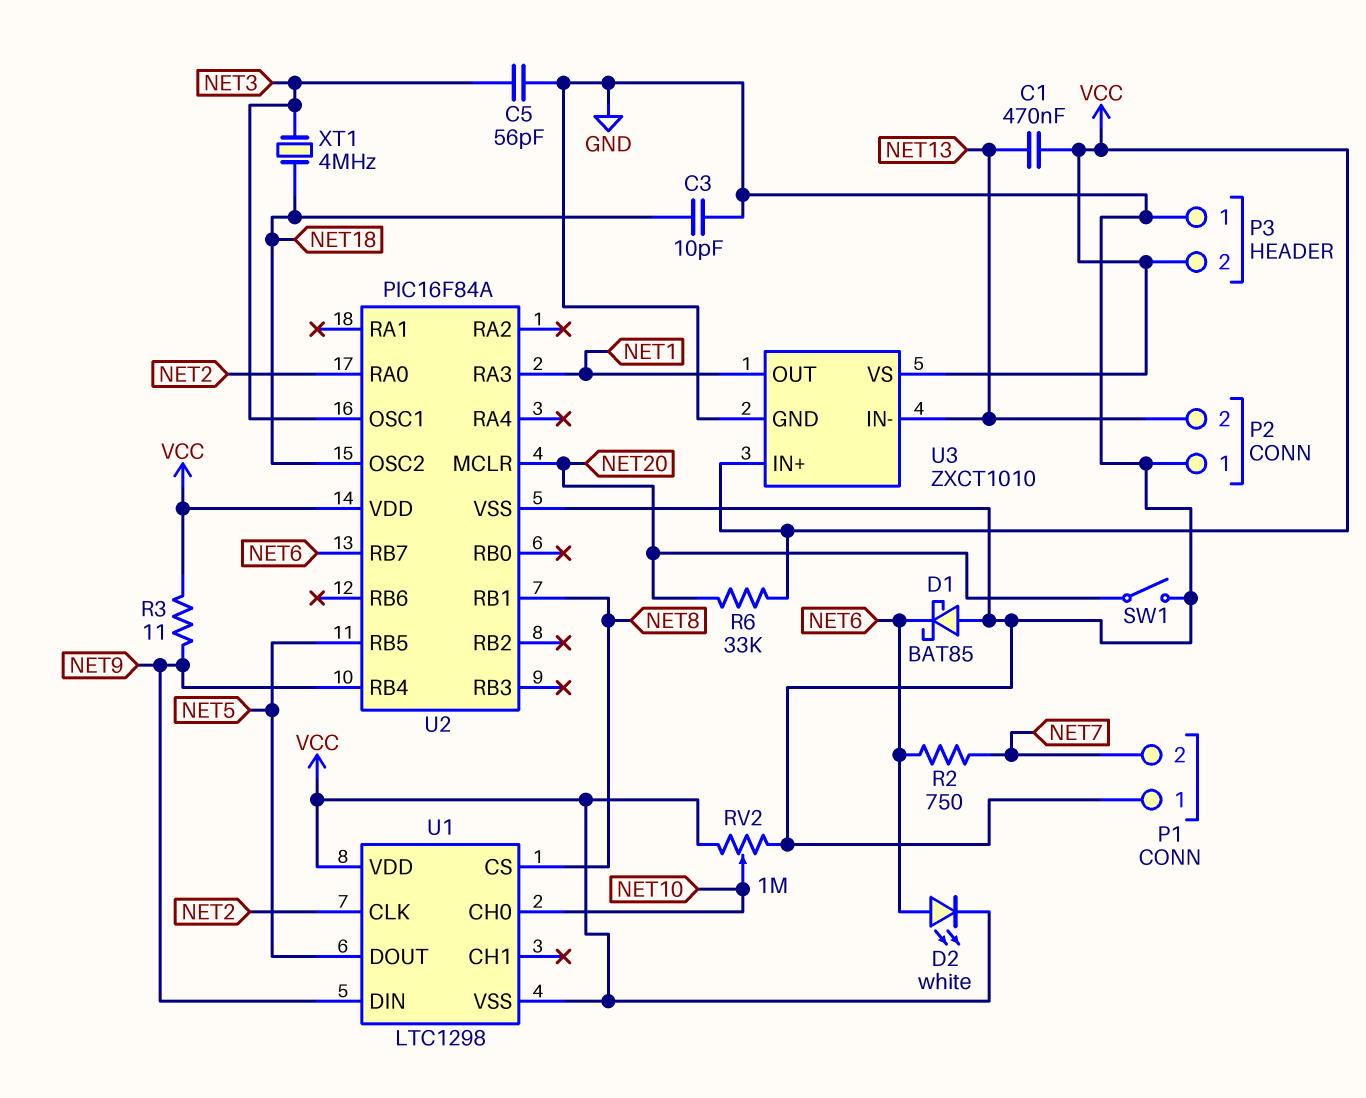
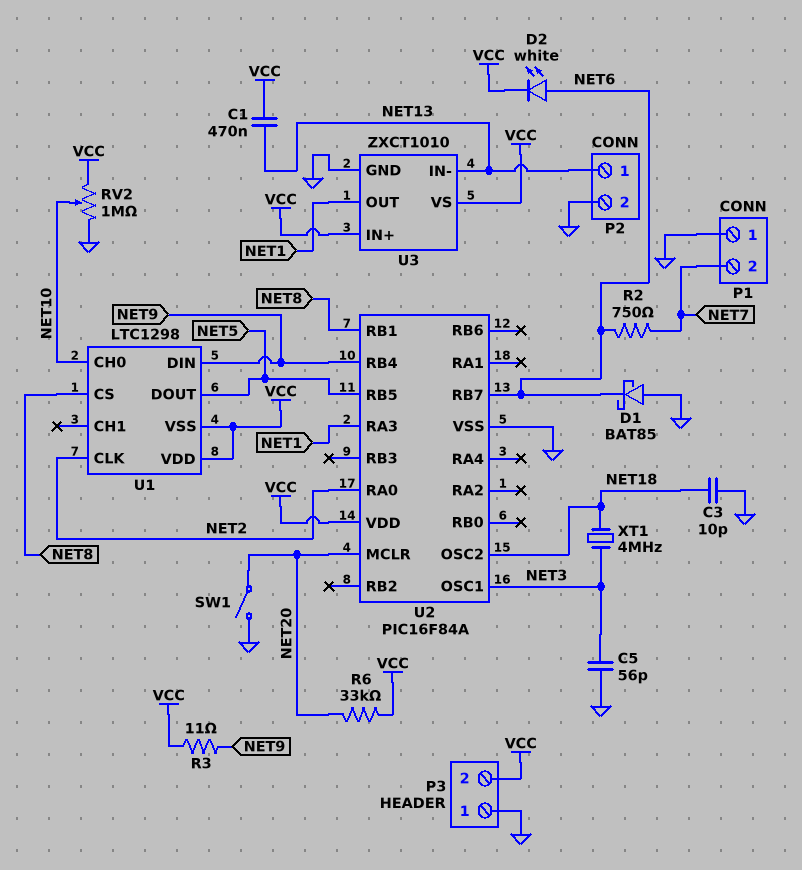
P2 pin 1: GND -> NET13
P2 pin 2: NET13 -> GND

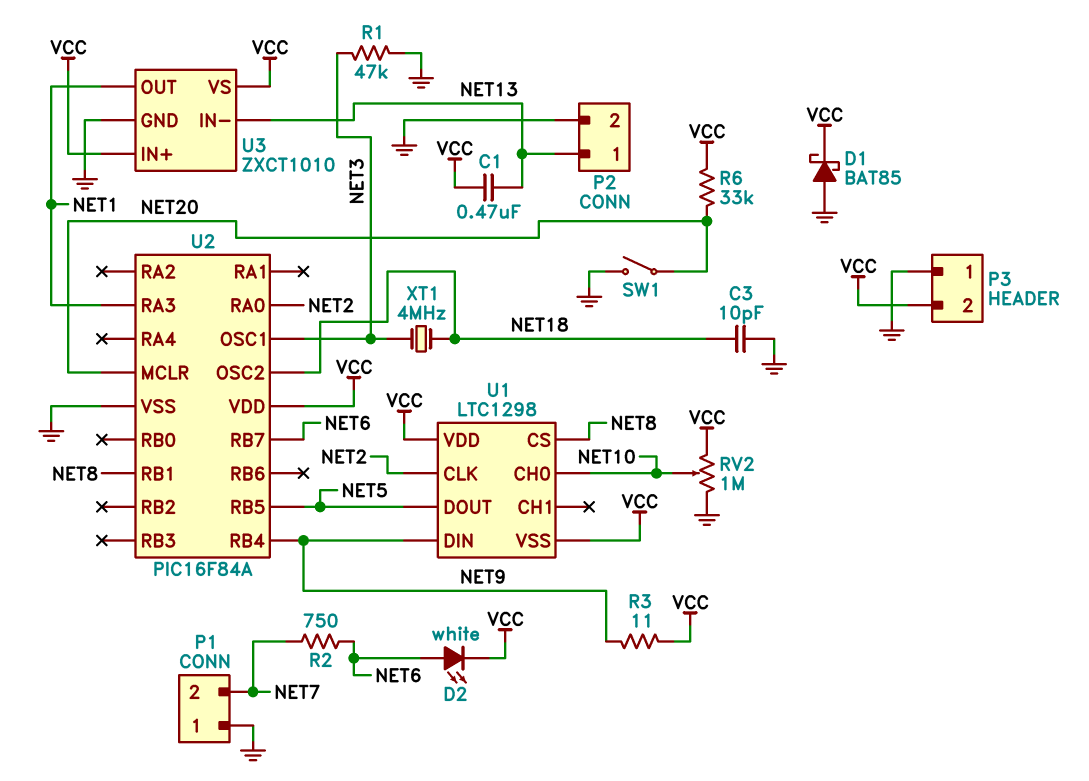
C5: 56pF (GND, NET3) -> none
D1: schottky BAT85 (A GND, K NET6) -> schottky BAT85 (A GND, K VCC)
R1: none -> 47k (GND, NET3)

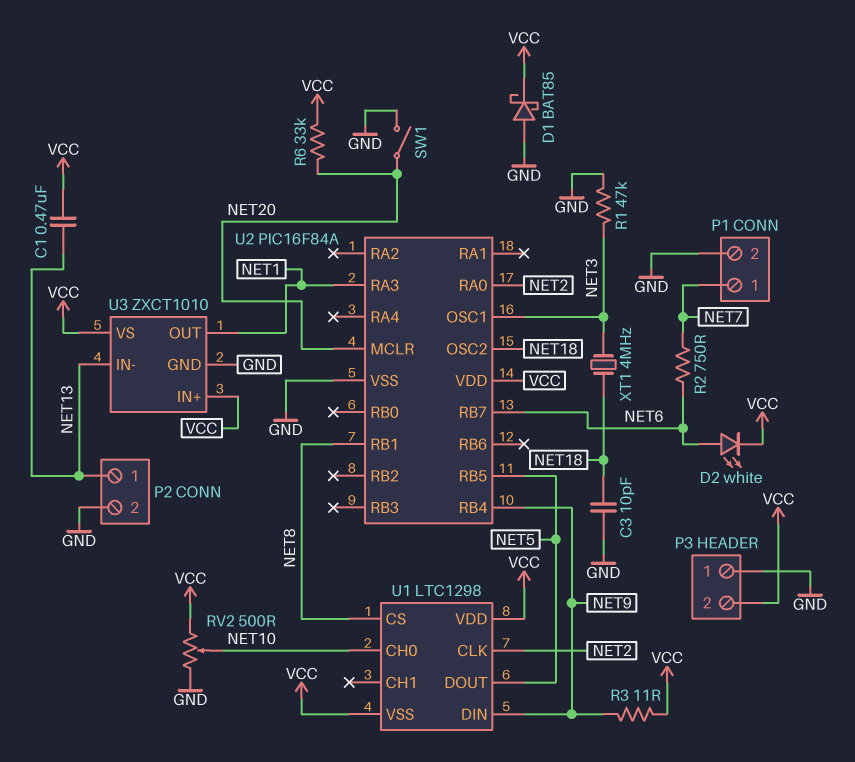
P1 pin 1: GND -> NET7
P1 pin 2: NET7 -> GND
RV2: 1M (GND, VCC, wiper NET10) -> 500 (GND, VCC, wiper NET10)

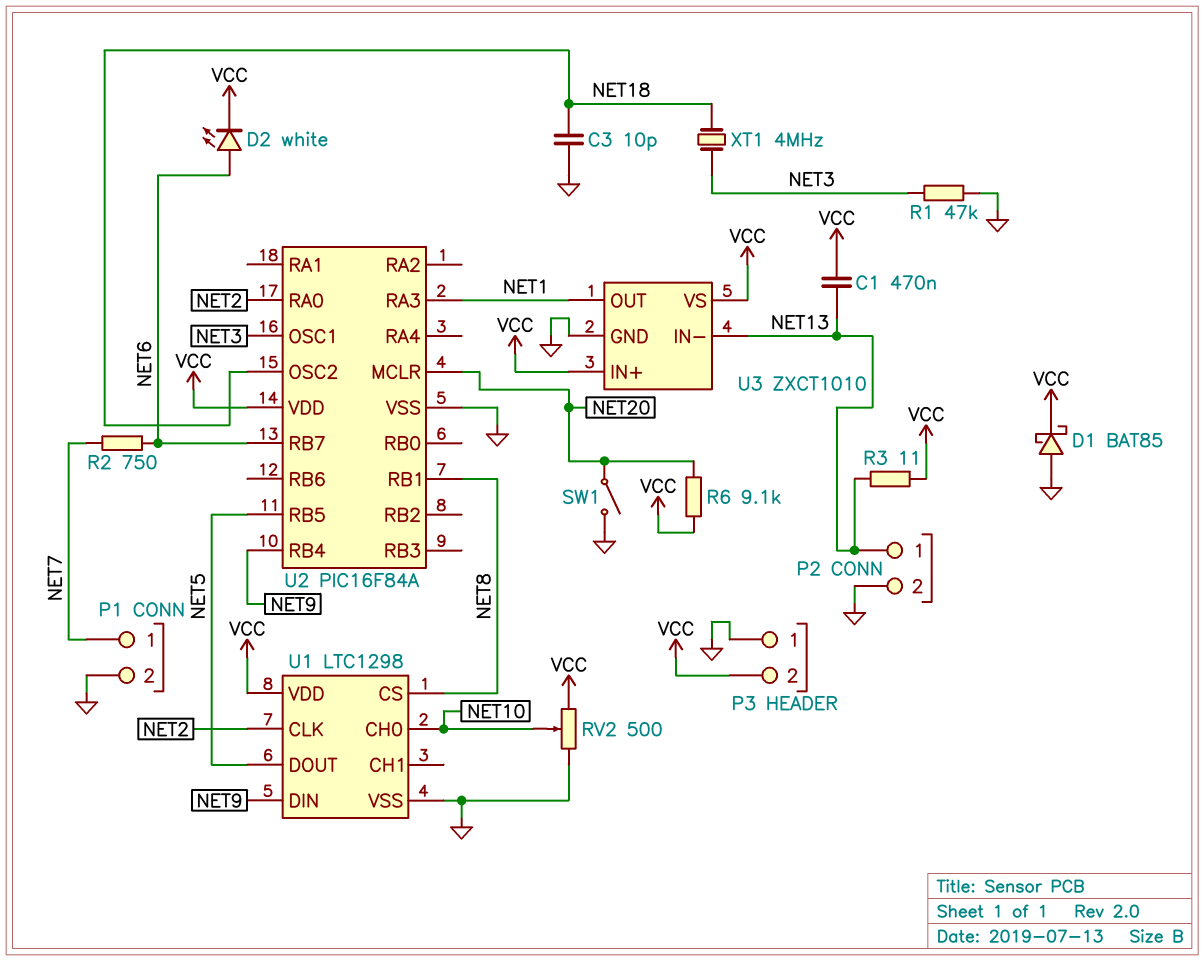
R3: 11 (NET9, VCC) -> 11 (NET13, VCC)
R6: 33k (NET20, VCC) -> 9.1k (NET20, VCC)
U1 pin VSS: VCC -> GND

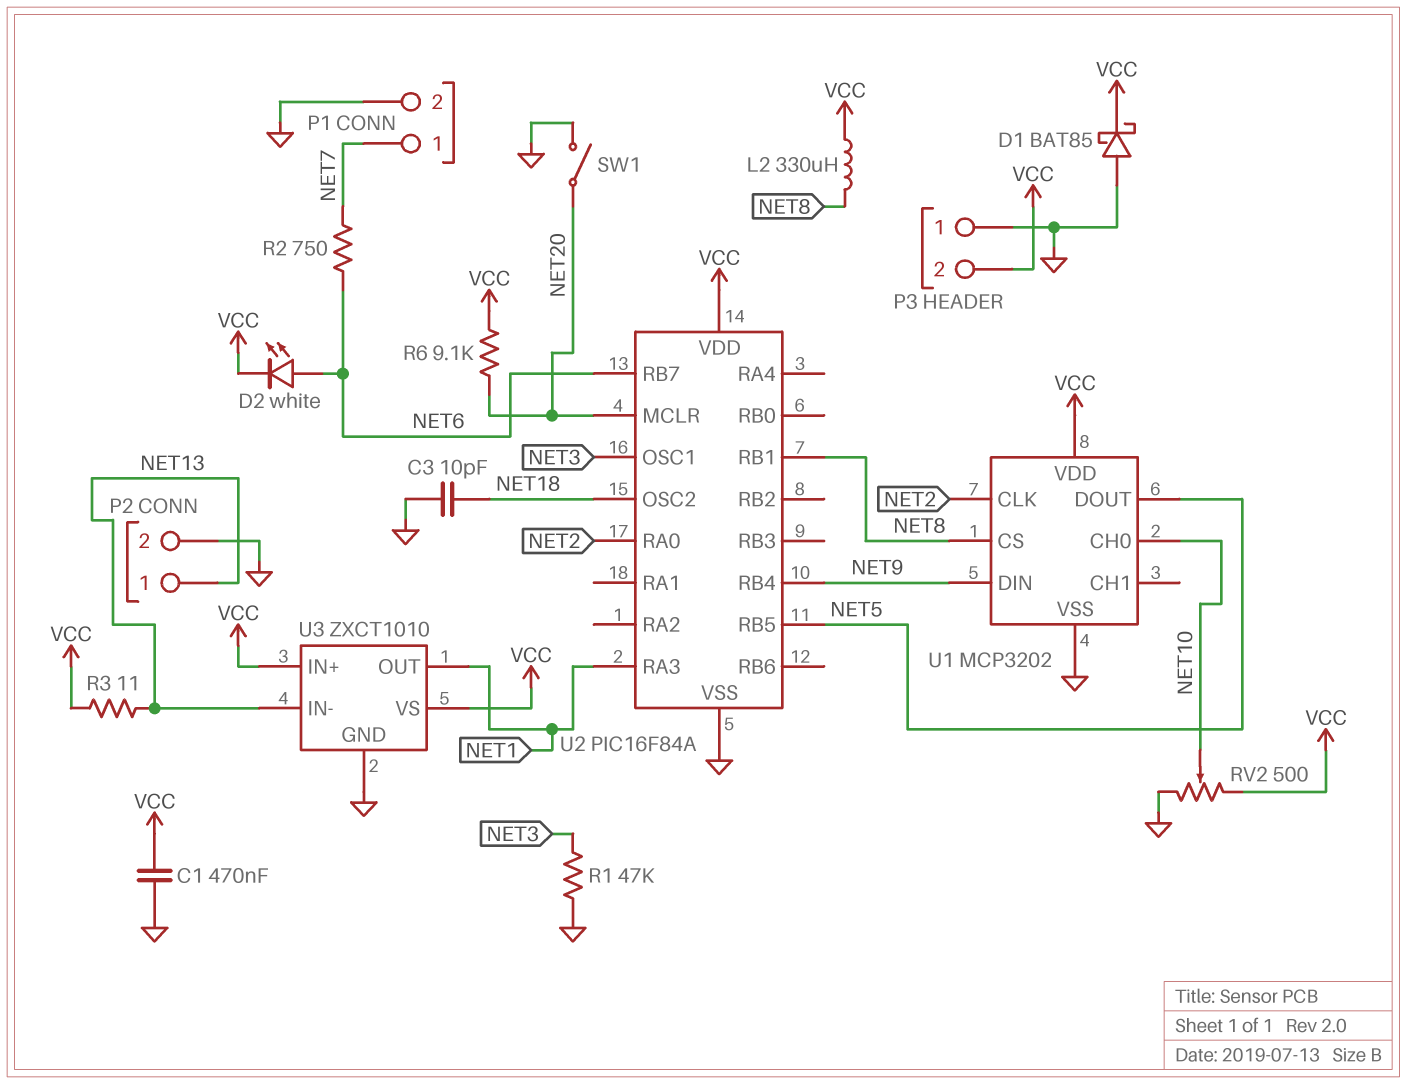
C1: 470nF (NET13, VCC) -> 470nF (GND, VCC)
L2: none -> 330uH (NET8, VCC)
U1: LTC1298 -> MCP3202
XT1: 4MHz (NET3, NET18) -> none

